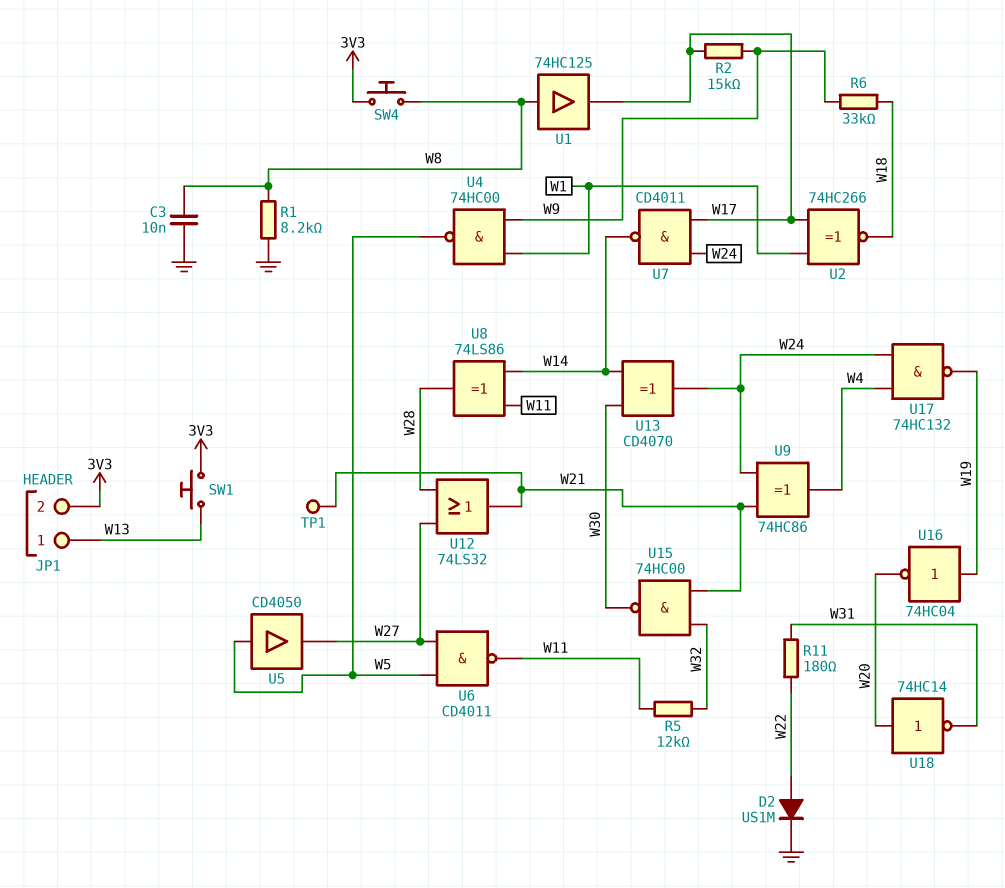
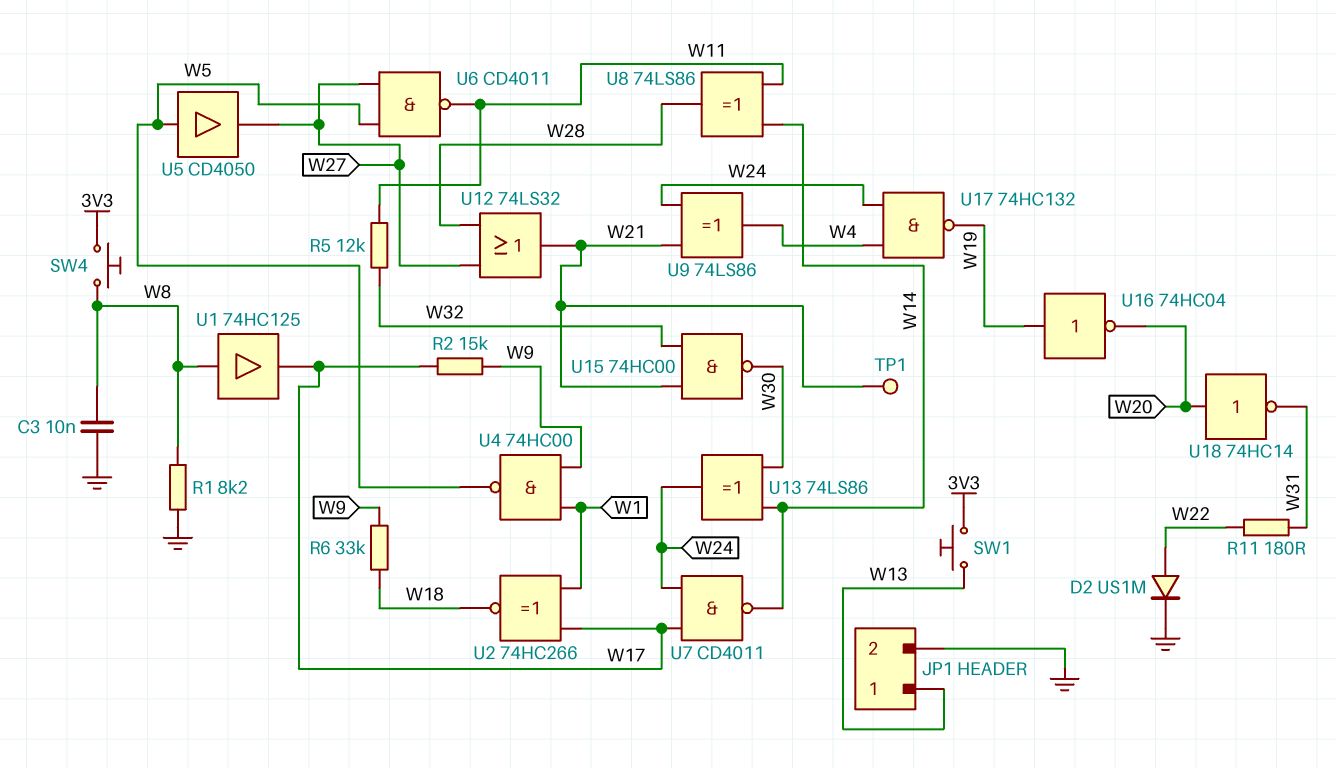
JP1 pin 2: 3V3 -> GND
U9: XOR 74HC86 (in W21, in W24, out W4) -> XOR 74LS86 (in W21, in W24, out W4)
U13: XOR CD4070 (in W14, in W30, out W24) -> XOR 74LS86 (in W14, in W30, out W24)

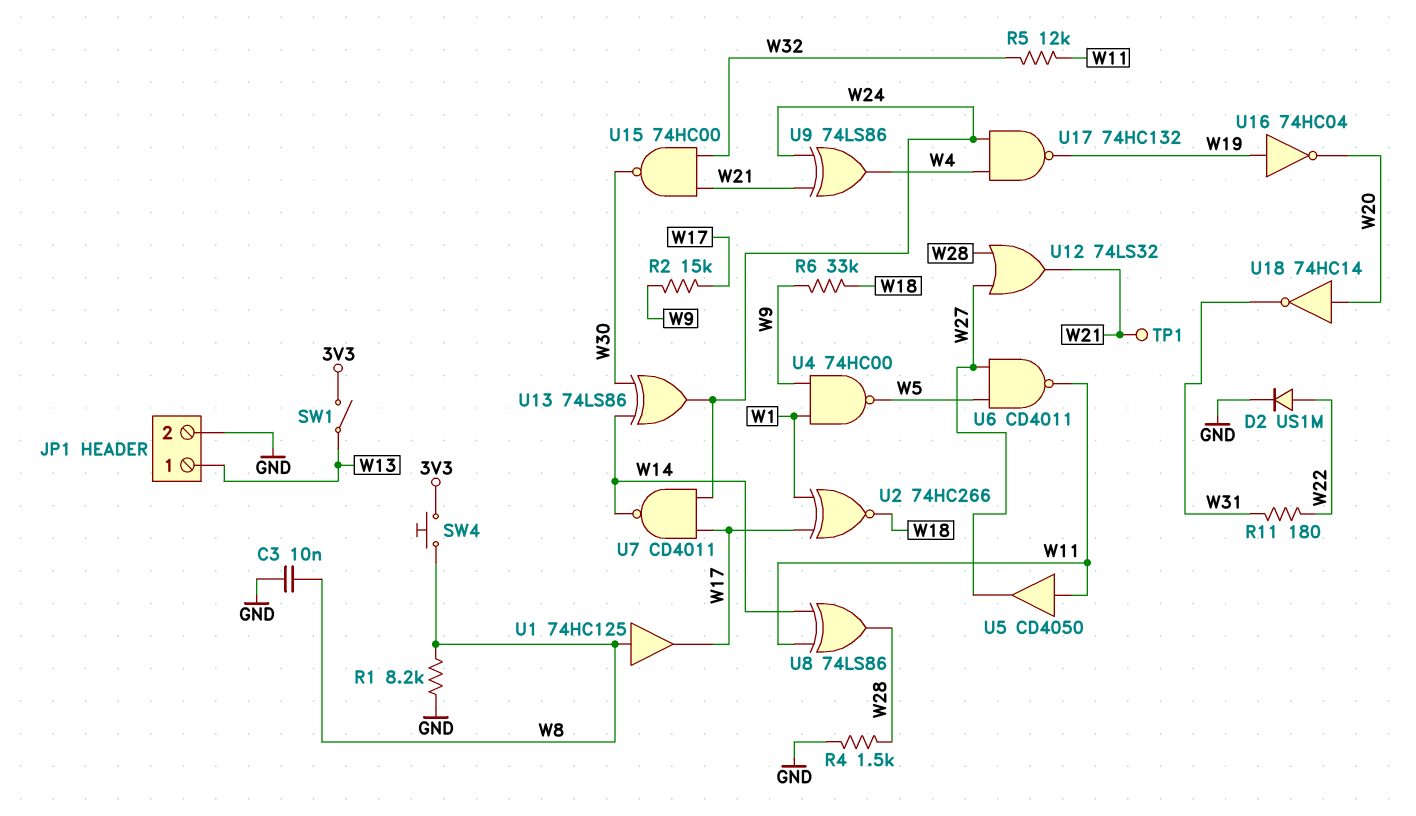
R4: none -> 1.5k (GND, W28)
SW1: button (3V3, W13) -> switch (3V3, W13)
U5: buffer CD4050 (in W5, out W27) -> buffer CD4050 (in W11, out W27)

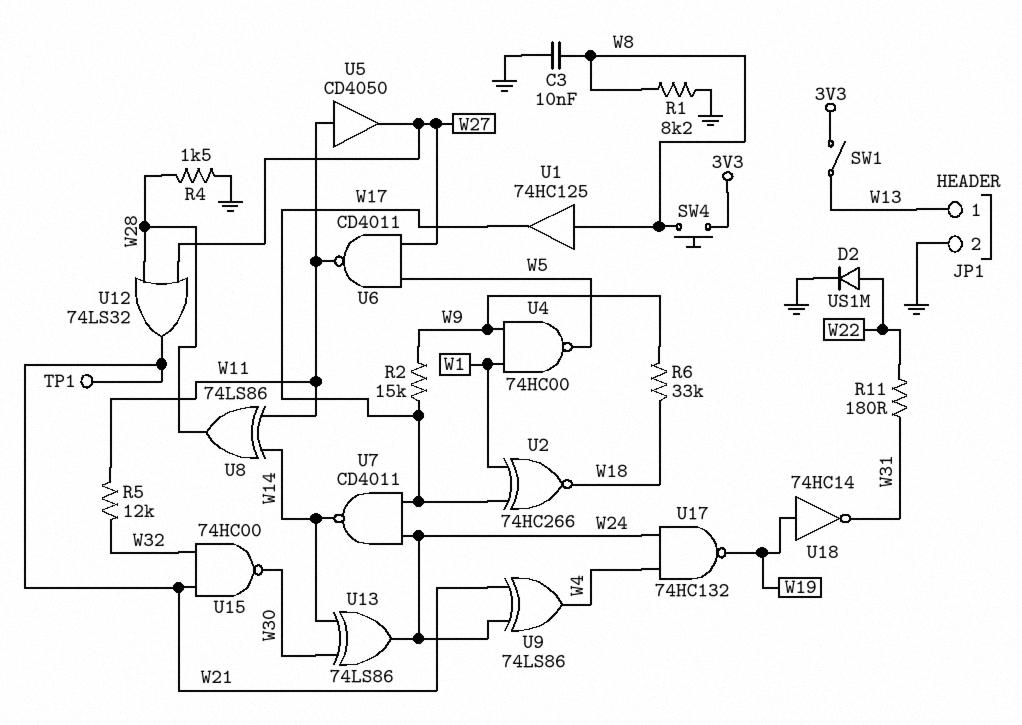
U16: NOT 74HC04 (in W19, out W20) -> none
U18: NOT 74HC14 (in W20, out W31) -> NOT 74HC14 (in W19, out W31)

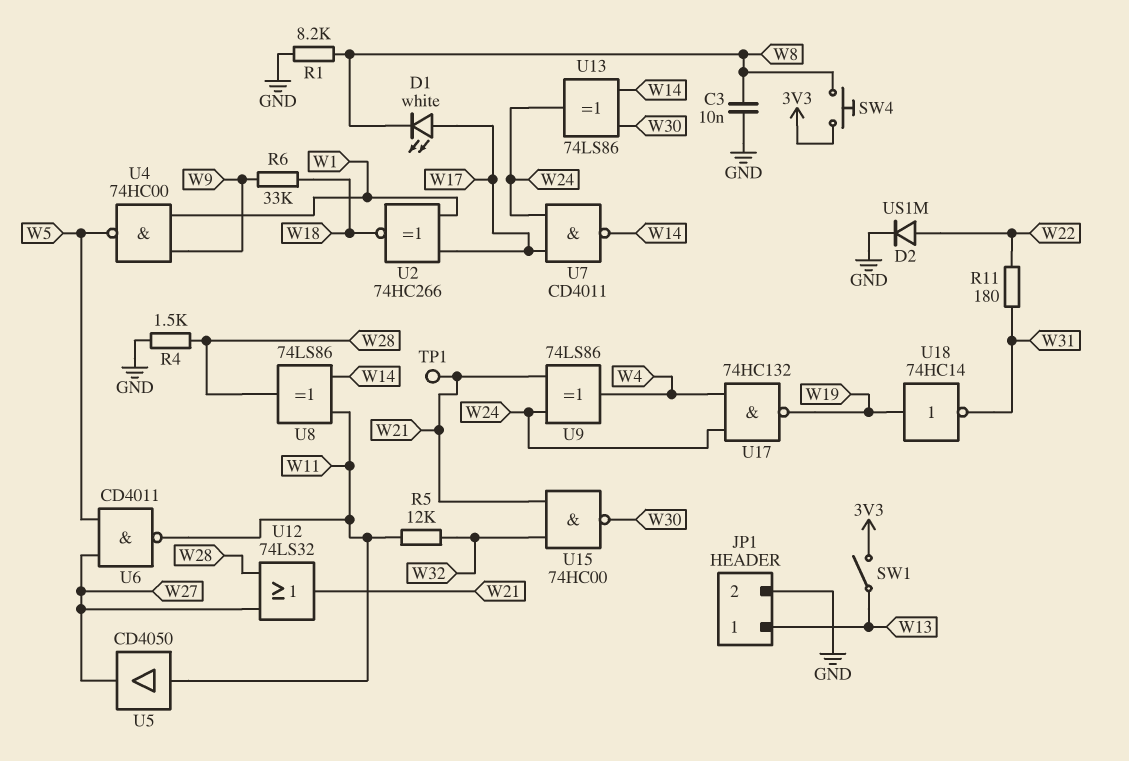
D1: none -> LED white (A W17, K W8)
R2: 15k (W9, W17) -> none
U1: buffer 74HC125 (in W8, out W17) -> none

